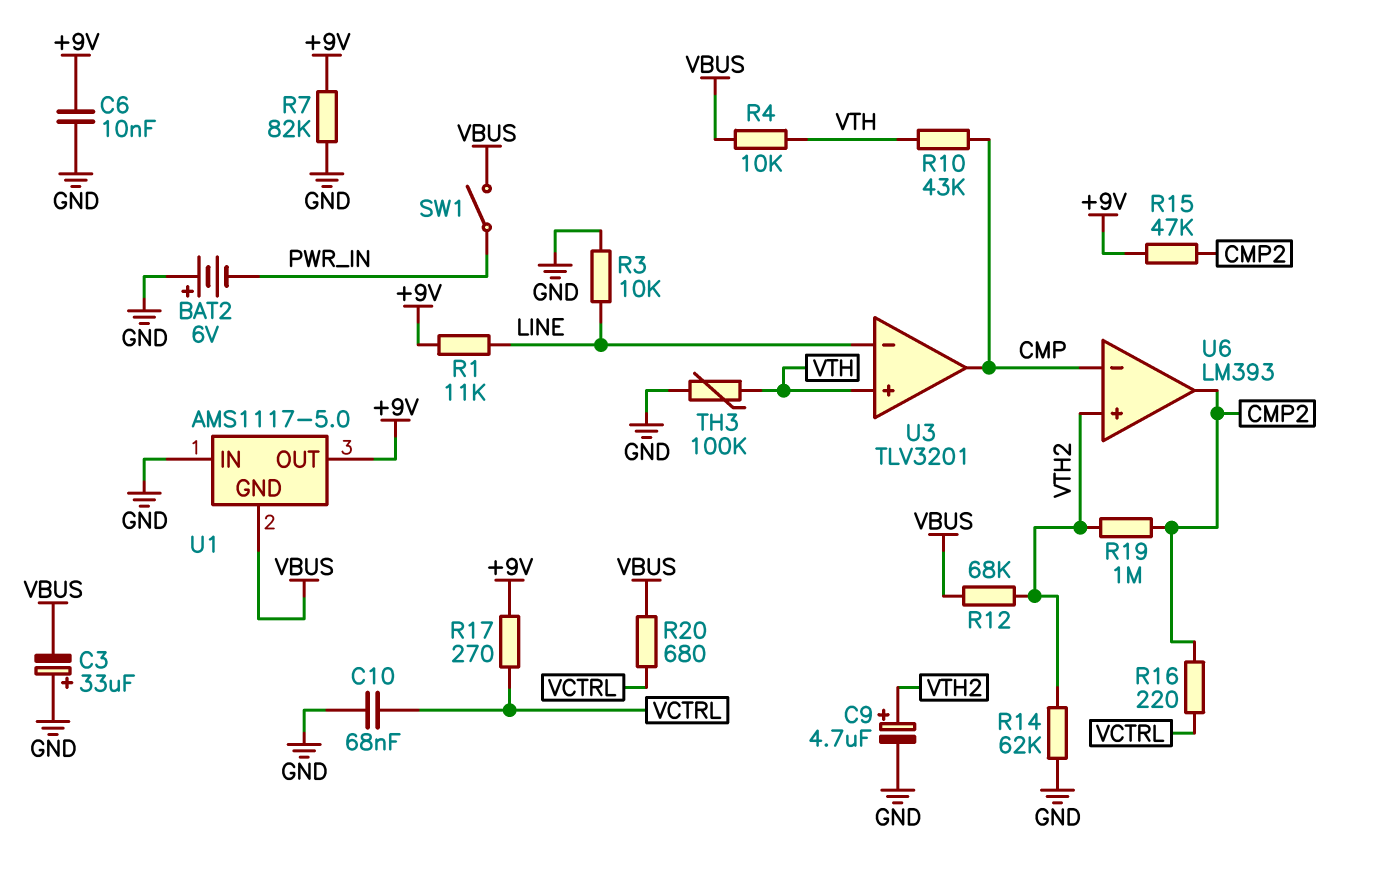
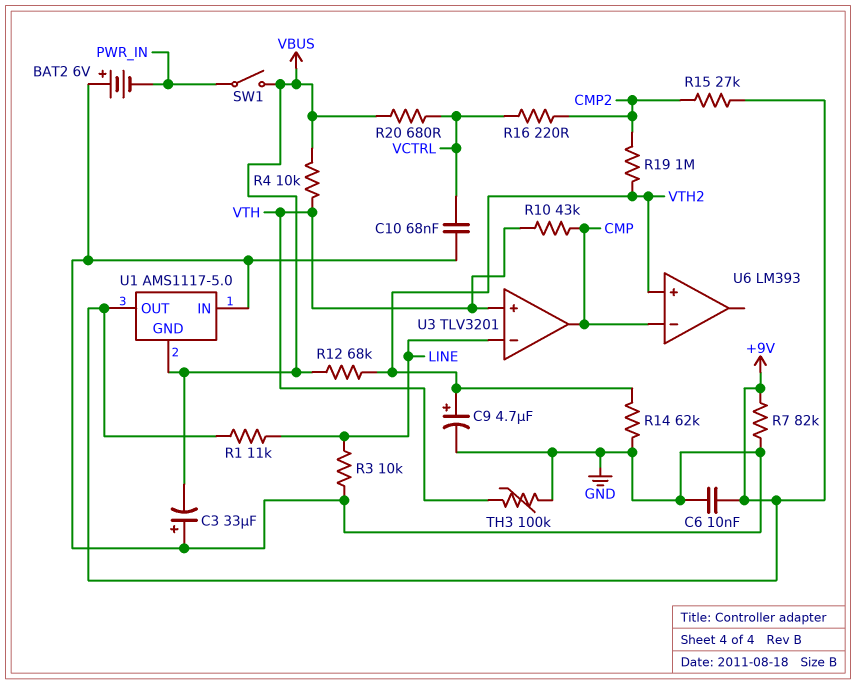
R15: 47k (+9V, CMP2) -> 27k (+9V, CMP2)
R17: 270 (+9V, VCTRL) -> none
U6 pin out: CMP2 -> none

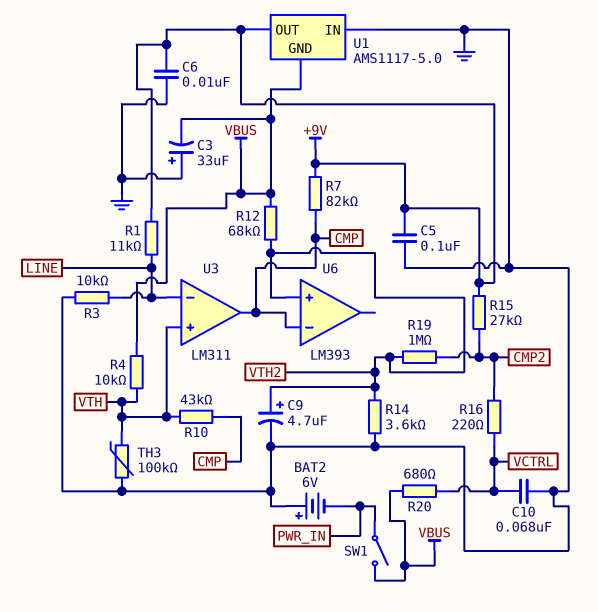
C5: none -> 100nF (+9V, GND)
R7: 82k (+9V, GND) -> 82k (+9V, CMP)
R14: 62k (GND, VTH2) -> 3.6k (GND, VTH2)
U3: TLV3201 -> LM311

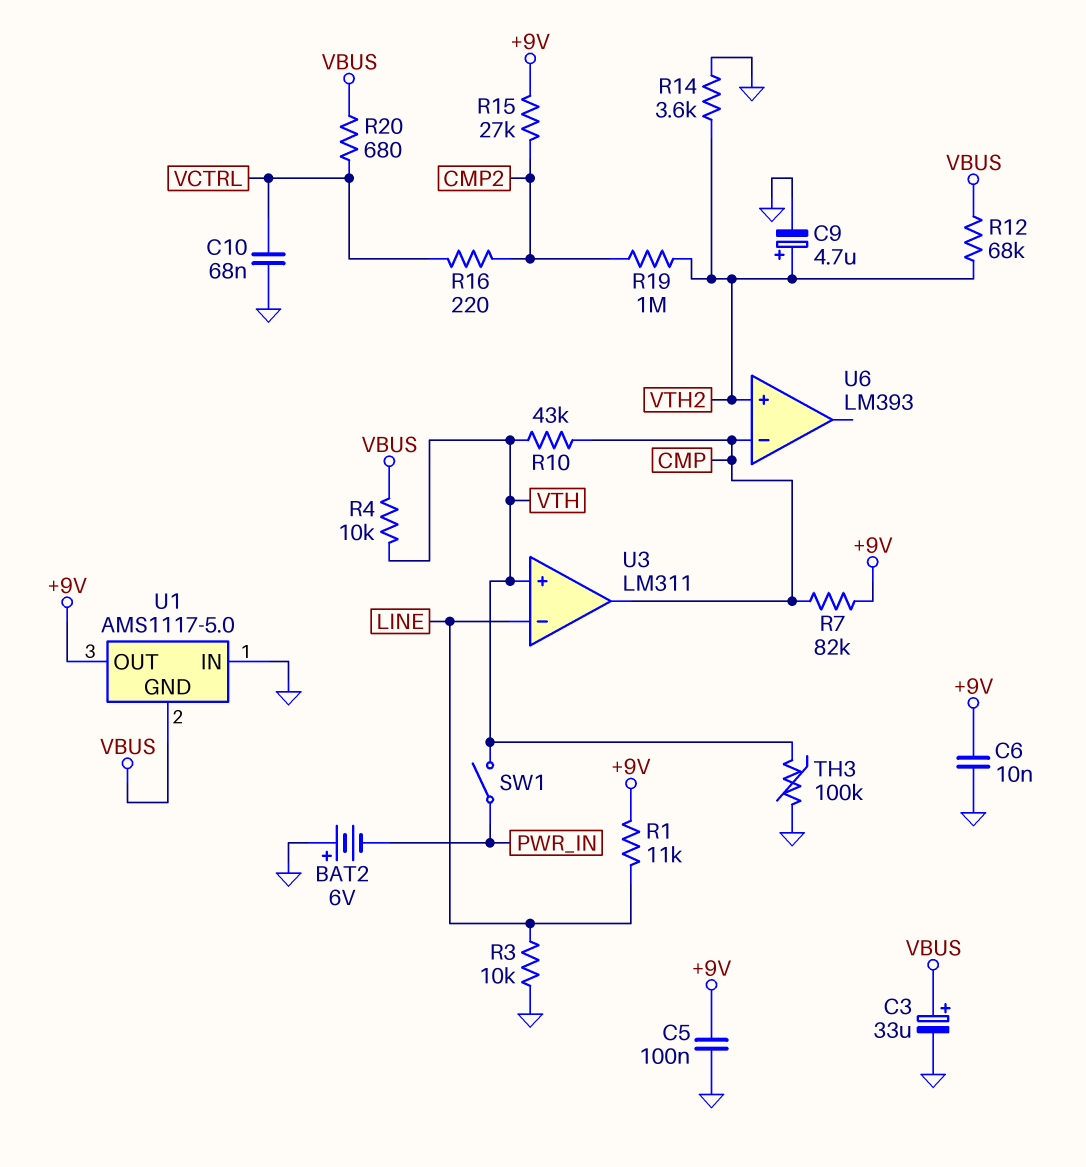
C3: 33uF (plus GND, minus VBUS) -> 33uF (plus VBUS, minus GND)
SW1: switch (PWR_IN, VBUS) -> switch (PWR_IN, VTH)

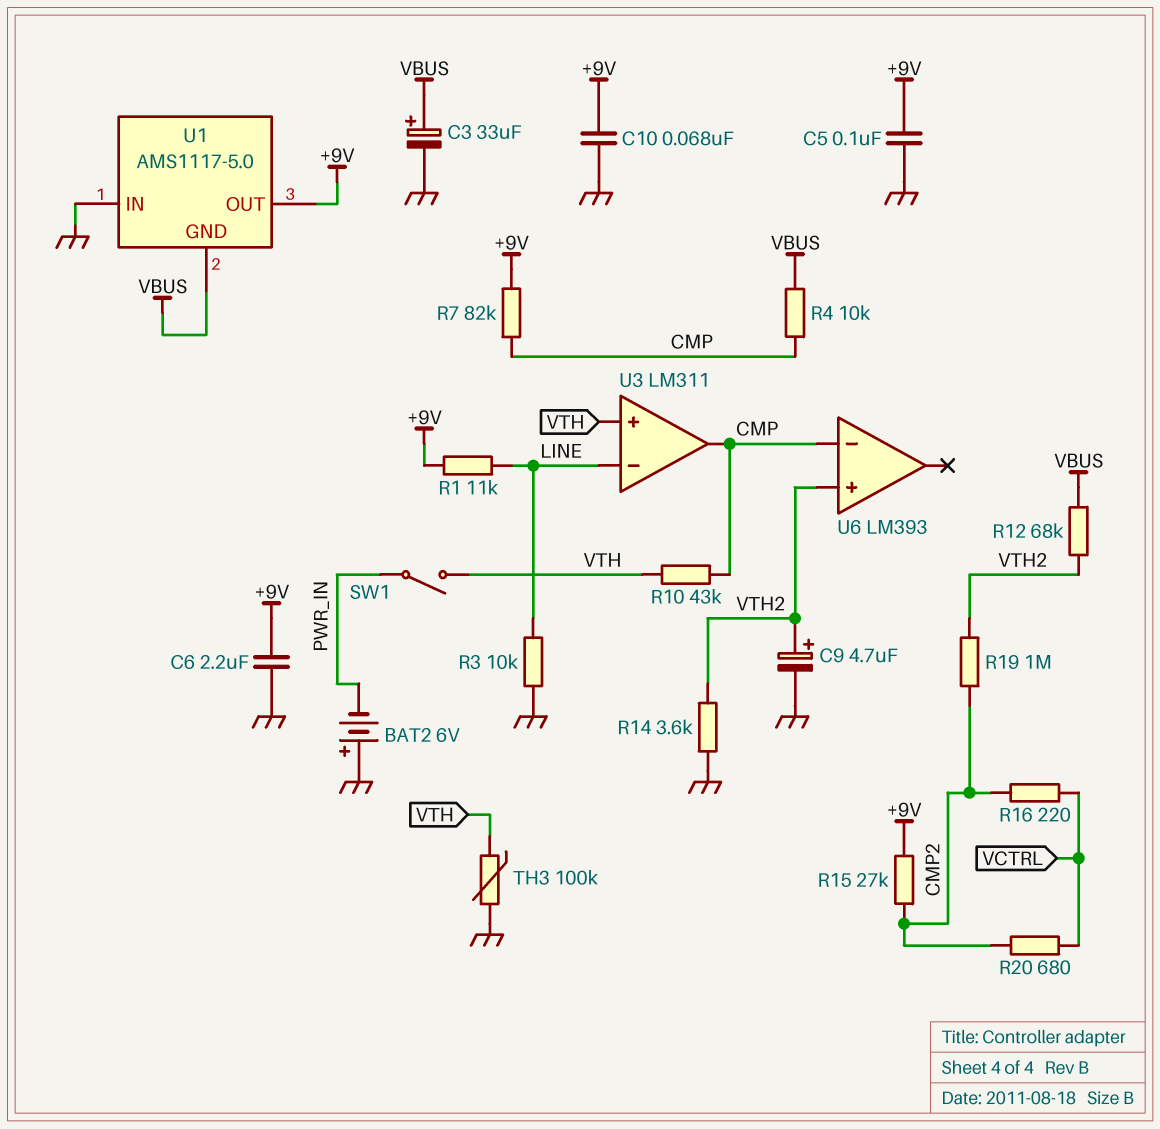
C6: 10nF (+9V, GND) -> 2.2uF (+9V, GND)
C10: 68nF (GND, VCTRL) -> 68nF (+9V, GND)
R4: 10k (VBUS, VTH) -> 10k (CMP, VBUS)
R20: 680 (VBUS, VCTRL) -> 680 (CMP2, VCTRL)

